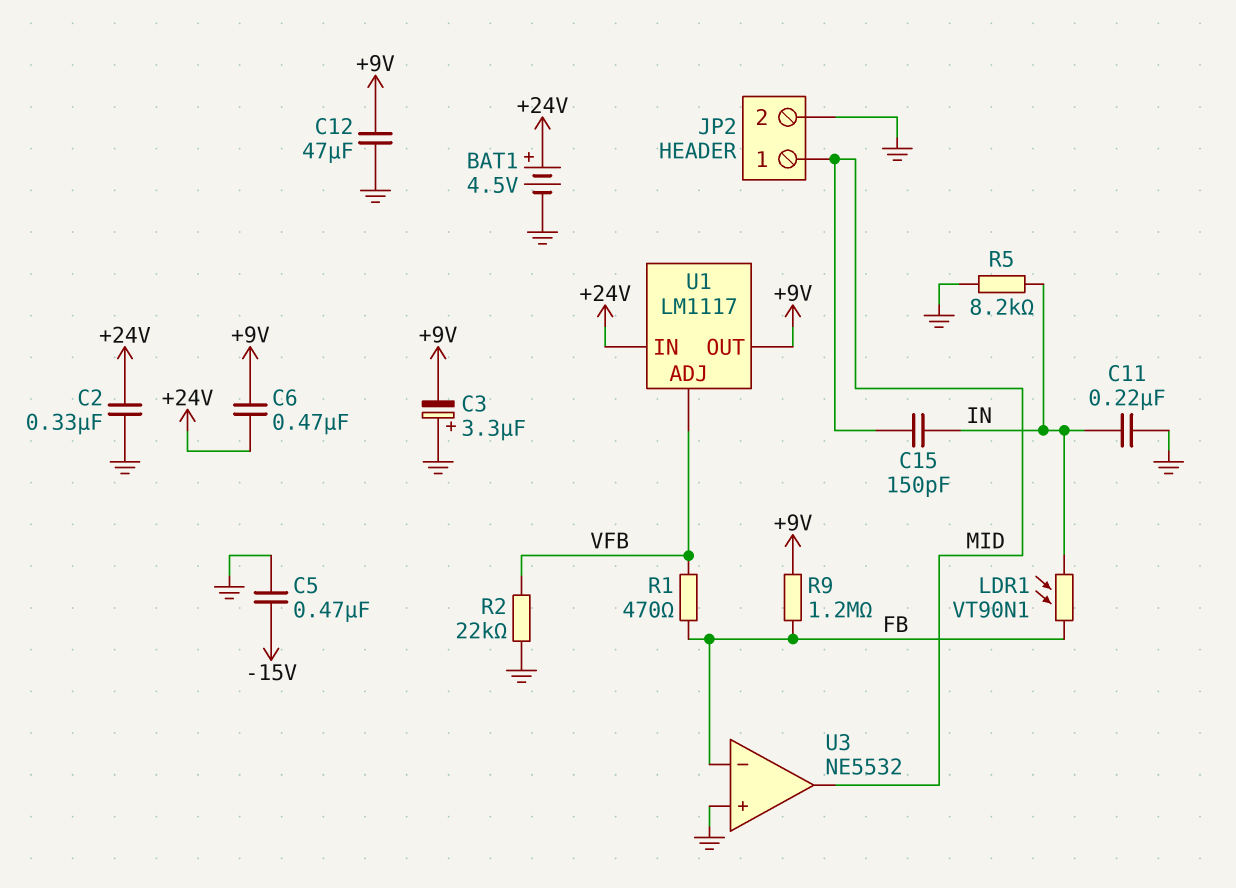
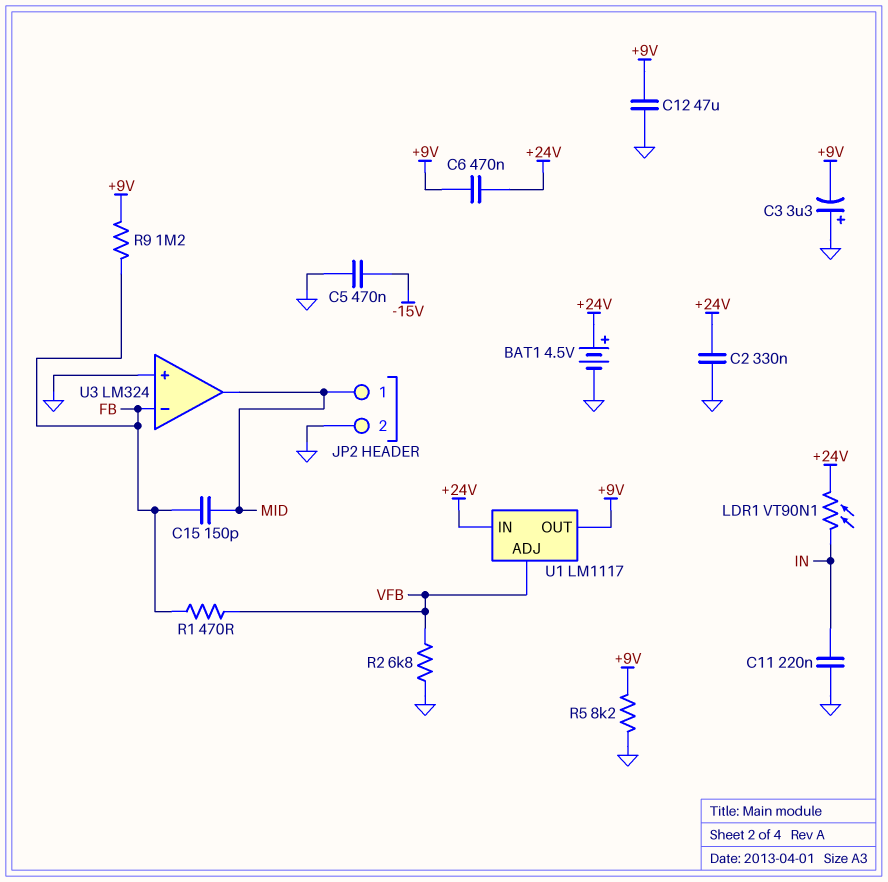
C15: 150pF (IN, MID) -> 150pF (FB, MID)
LDR1: VT90N1 (FB, IN) -> VT90N1 (+24V, IN)
R2: 22k (GND, VFB) -> 6.8k (GND, VFB)
R5: 8.2k (GND, IN) -> 8.2k (+9V, GND)
U3: NE5532 -> LM324

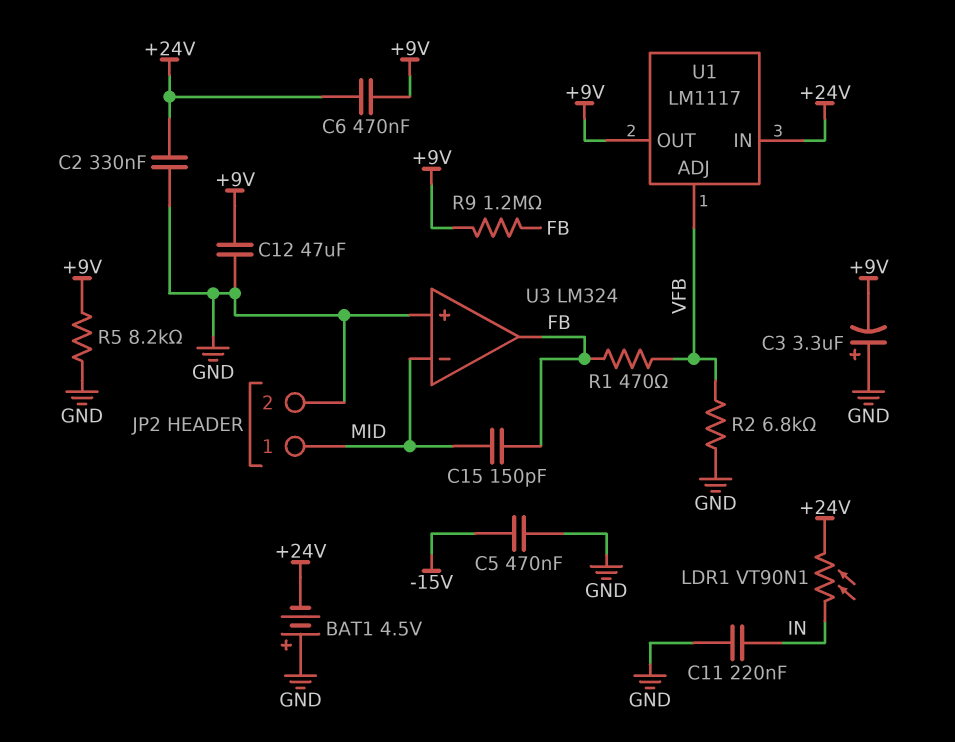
BAT1: 4.5V (plus +24V, minus GND) -> 4.5V (plus GND, minus +24V)
U3 pin in-: FB -> MID
U3 pin out: MID -> FB

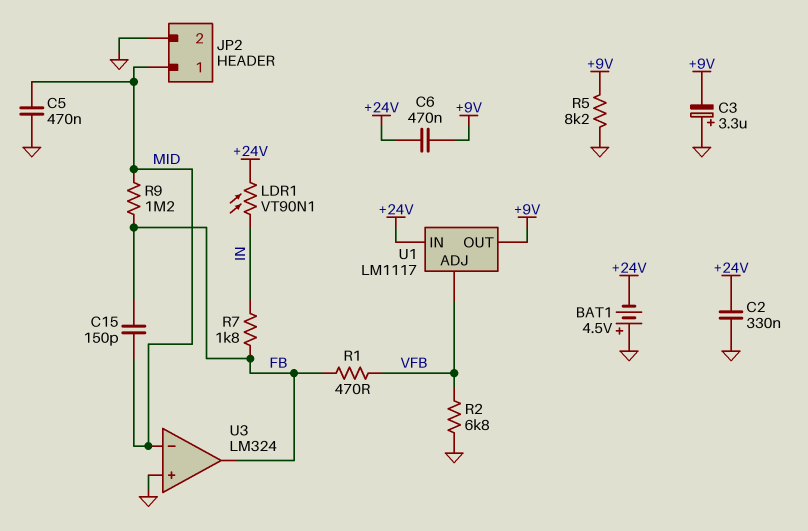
C5: 470nF (-15V, GND) -> 470nF (GND, MID)
C11: 220nF (GND, IN) -> none
C12: 47uF (+9V, GND) -> none
R7: none -> 1.8k (FB, IN)
R9: 1.2M (+9V, FB) -> 1.2M (FB, MID)

